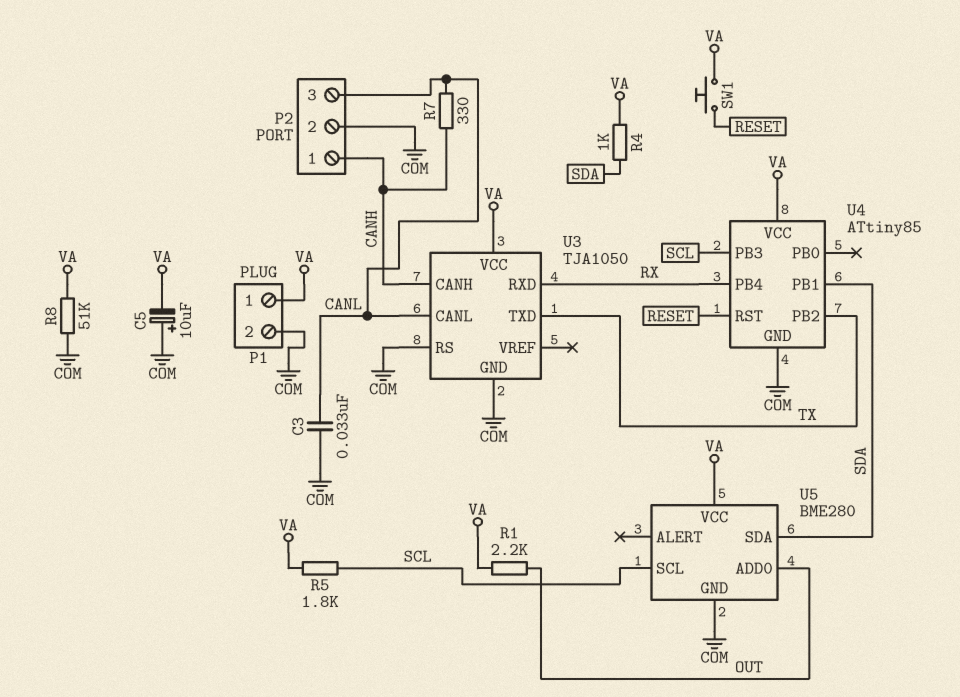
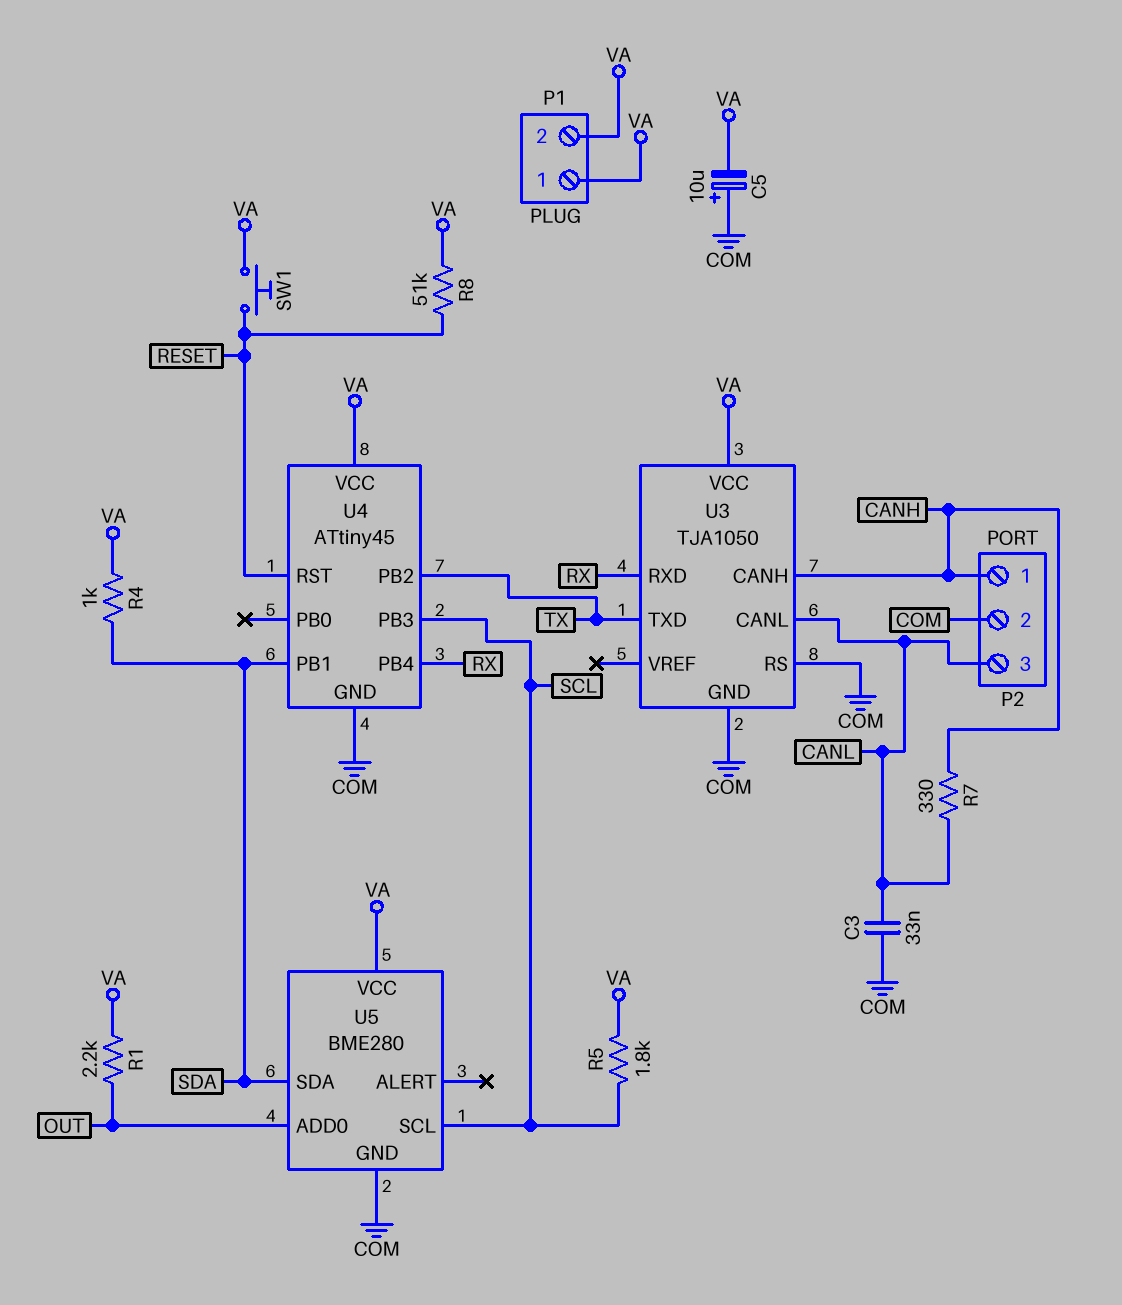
P1 pin 2: COM -> VA
R8: 51k (COM, VA) -> 51k (RESET, VA)
U4: ATtiny85 -> ATtiny45

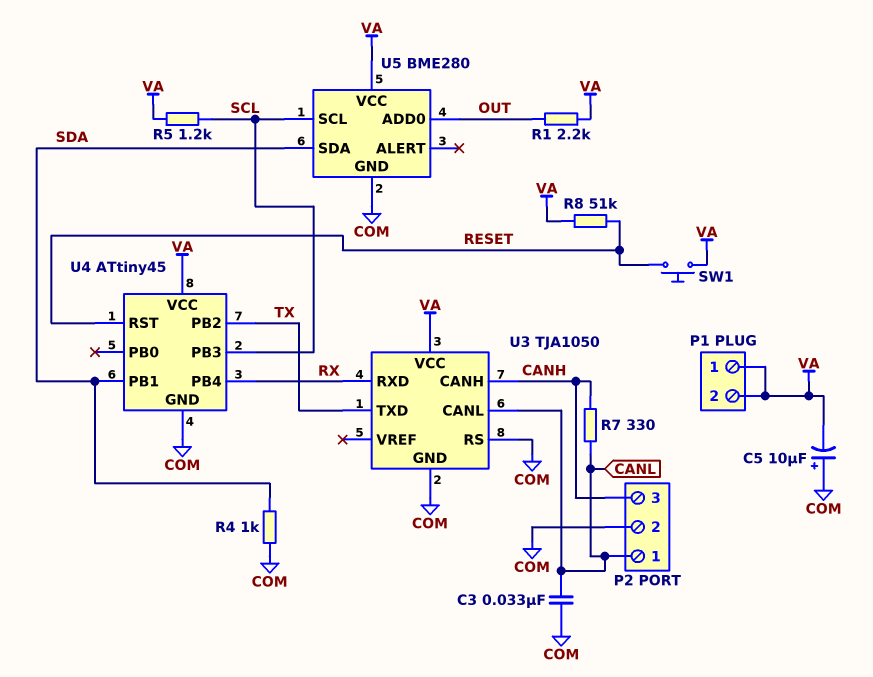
P2 pin 1: CANH -> CANL
P2 pin 3: CANL -> CANH
R4: 1k (SDA, VA) -> 1k (COM, SDA)
R5: 1.8k (SCL, VA) -> 1.2k (SCL, VA)

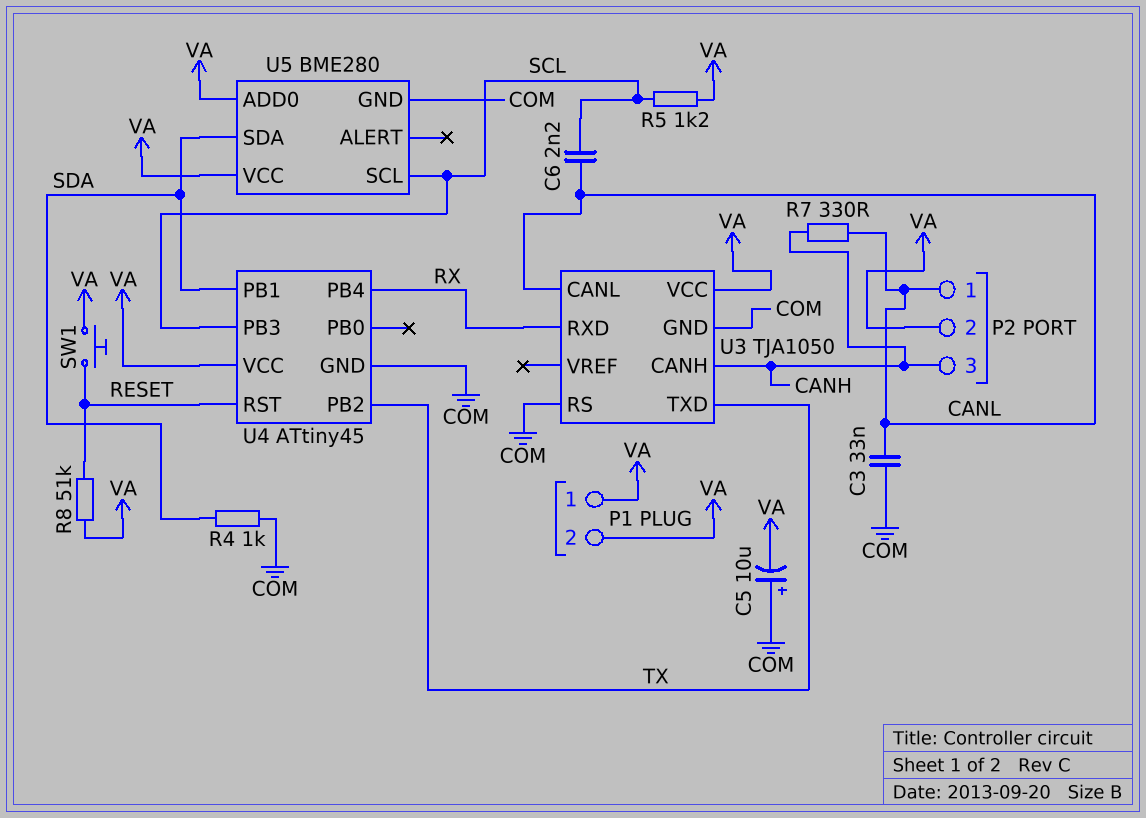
C6: none -> 2.2nF (CANL, SCL)
P2 pin 2: COM -> VA
R1: 2.2k (OUT, VA) -> none
U5 pin ADD0: OUT -> VA

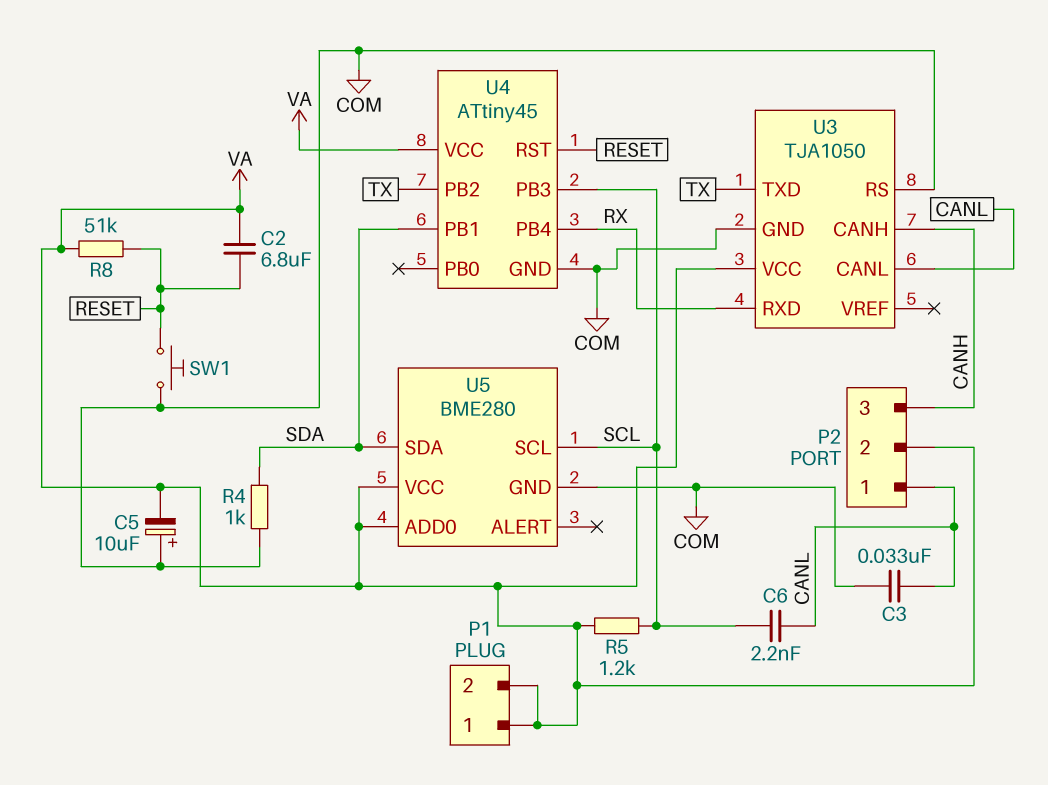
C2: none -> 6.8uF (RESET, VA)
R7: 330 (CANH, CANL) -> none
SW1: button (RESET, VA) -> button (COM, RESET)

